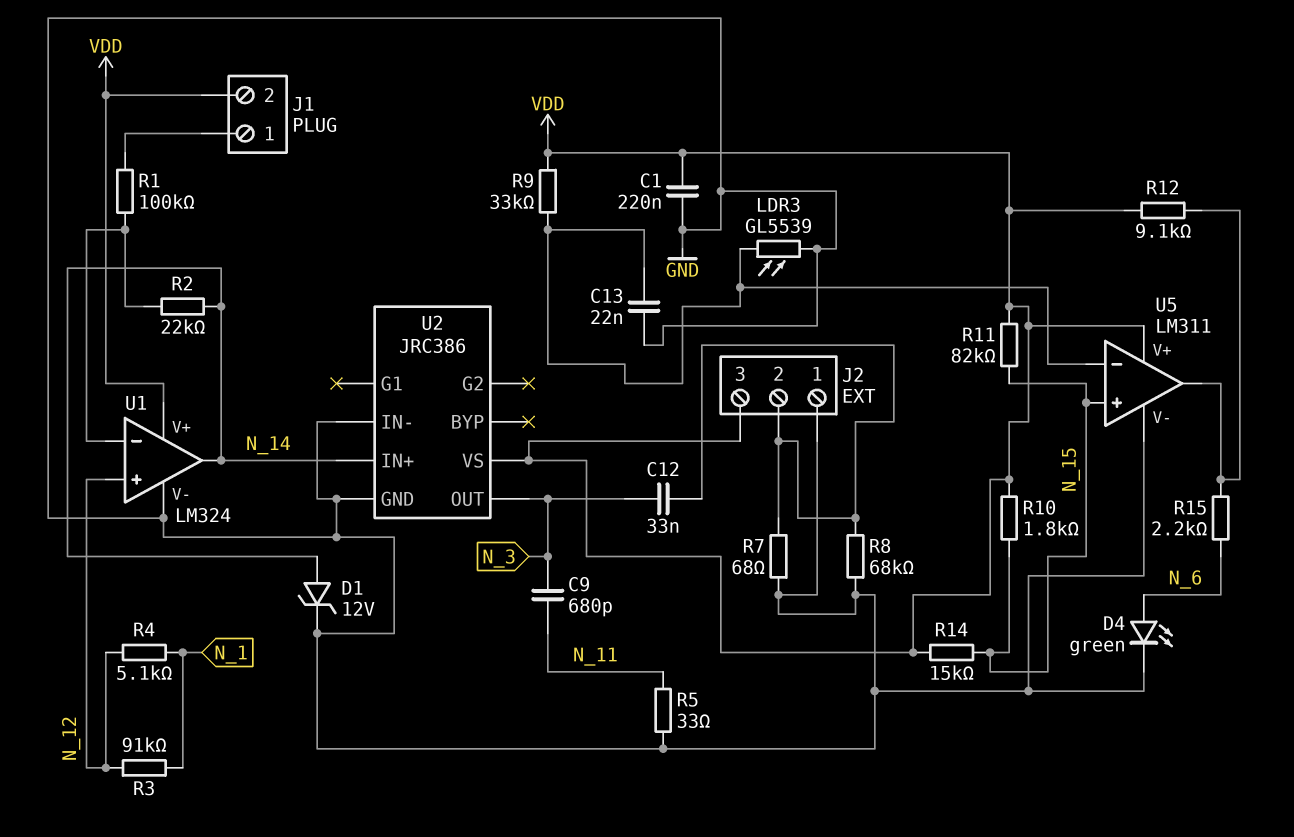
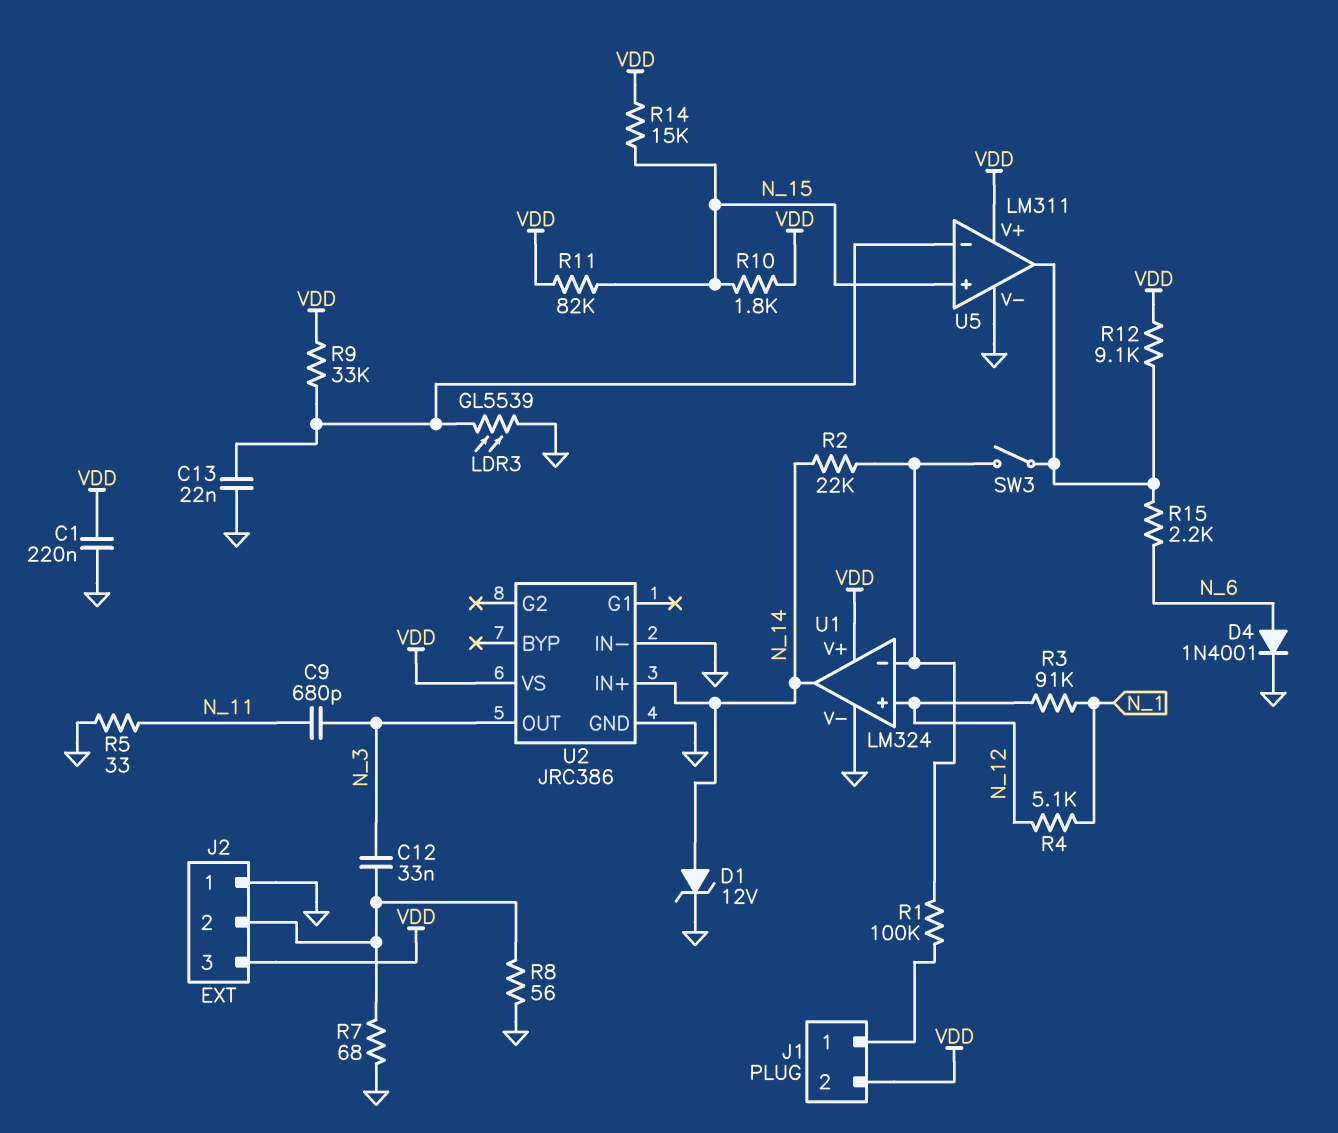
D4: LED green (A N_6, K GND) -> diode 1N4001 (A N_6, K GND)
R8: 68k (GND, J2/2) -> 56 (GND, J2/2)
SW3: none -> switch (U1/in-, U5/out)

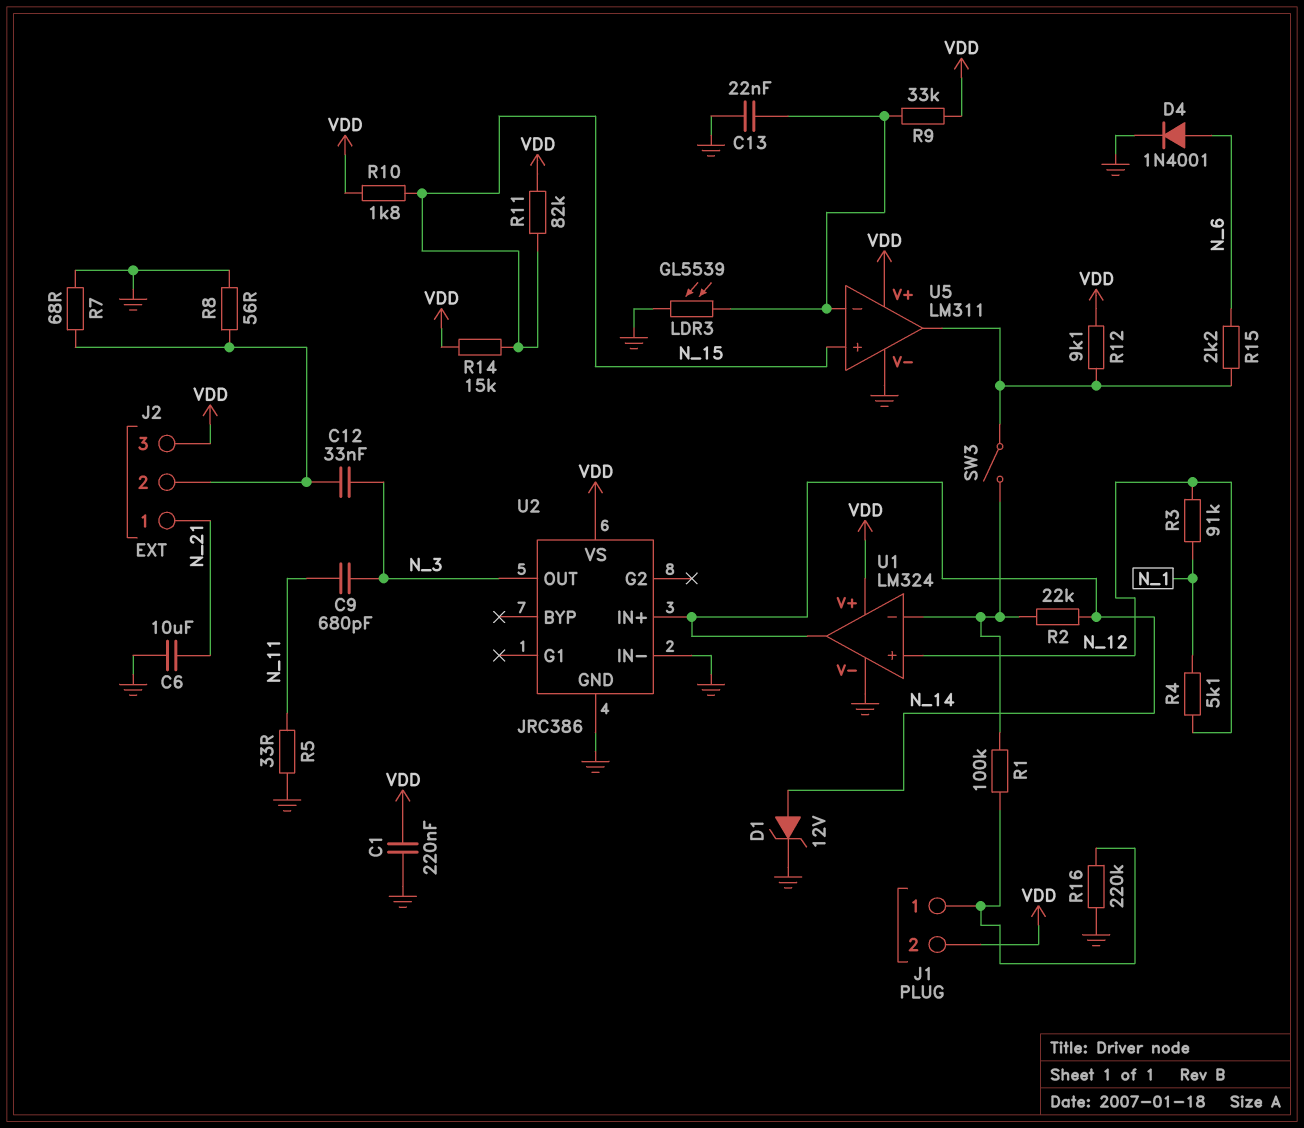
C6: none -> 10uF (GND, N_21)
J2 pin 1: GND -> N_21
R16: none -> 220k (GND, J1/1)

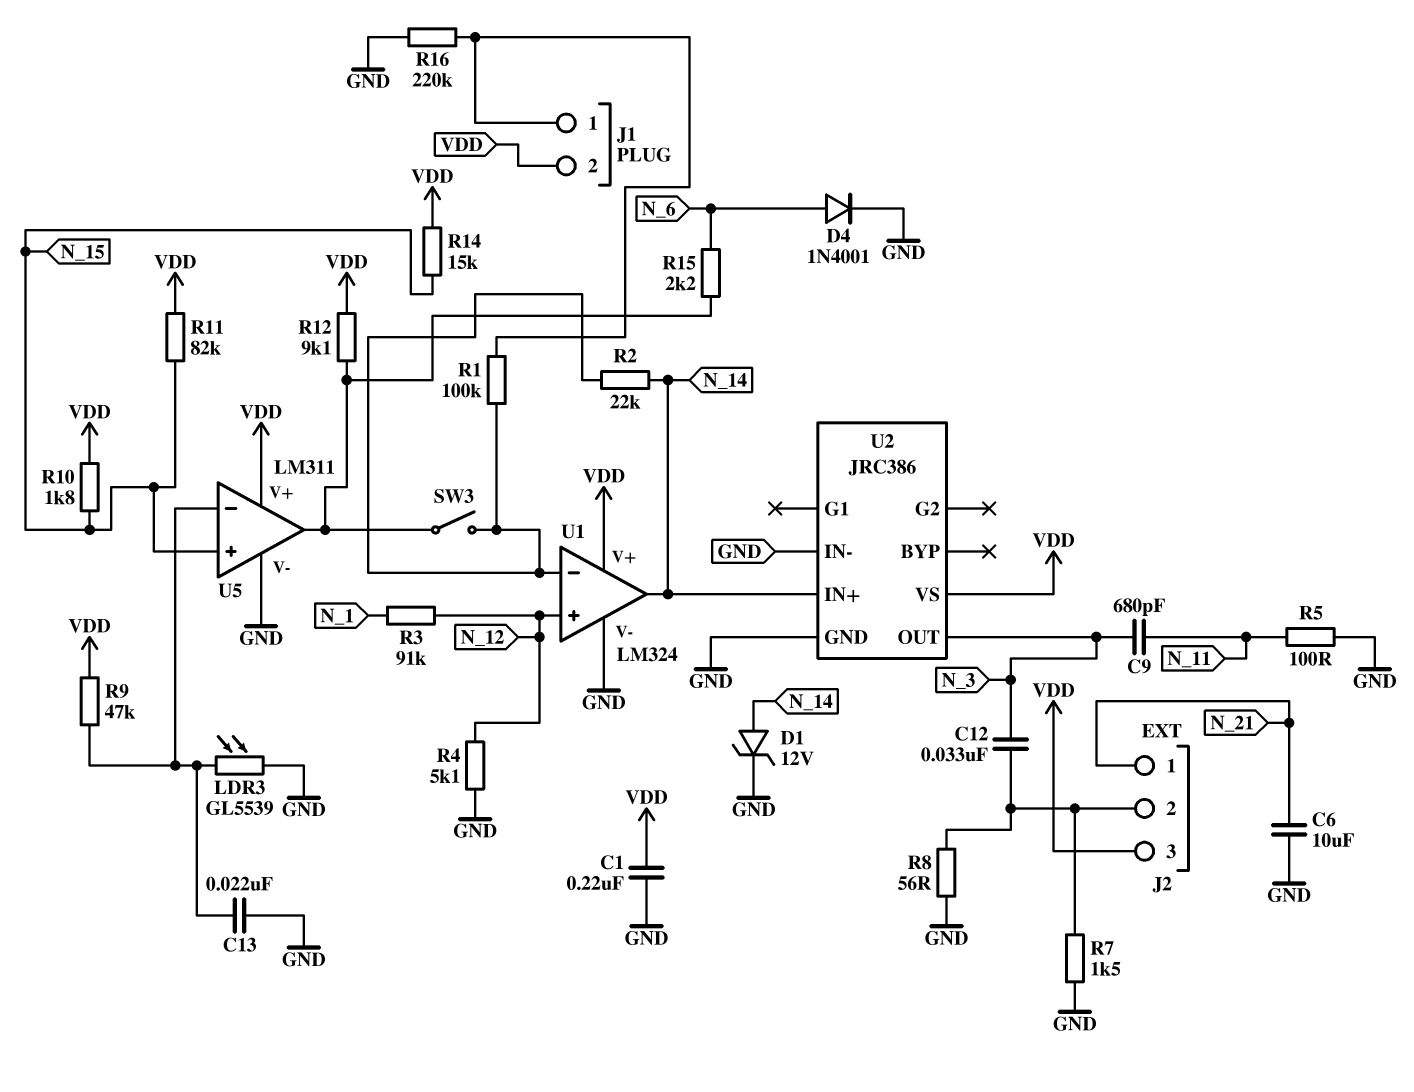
R4: 5.1k (N_1, N_12) -> 5.1k (GND, N_12)
R5: 33 (GND, N_11) -> 100 (GND, N_11)
R7: 68 (GND, J2/2) -> 1.5k (GND, J2/2)
R9: 33k (U5/in-, VDD) -> 47k (U5/in-, VDD)

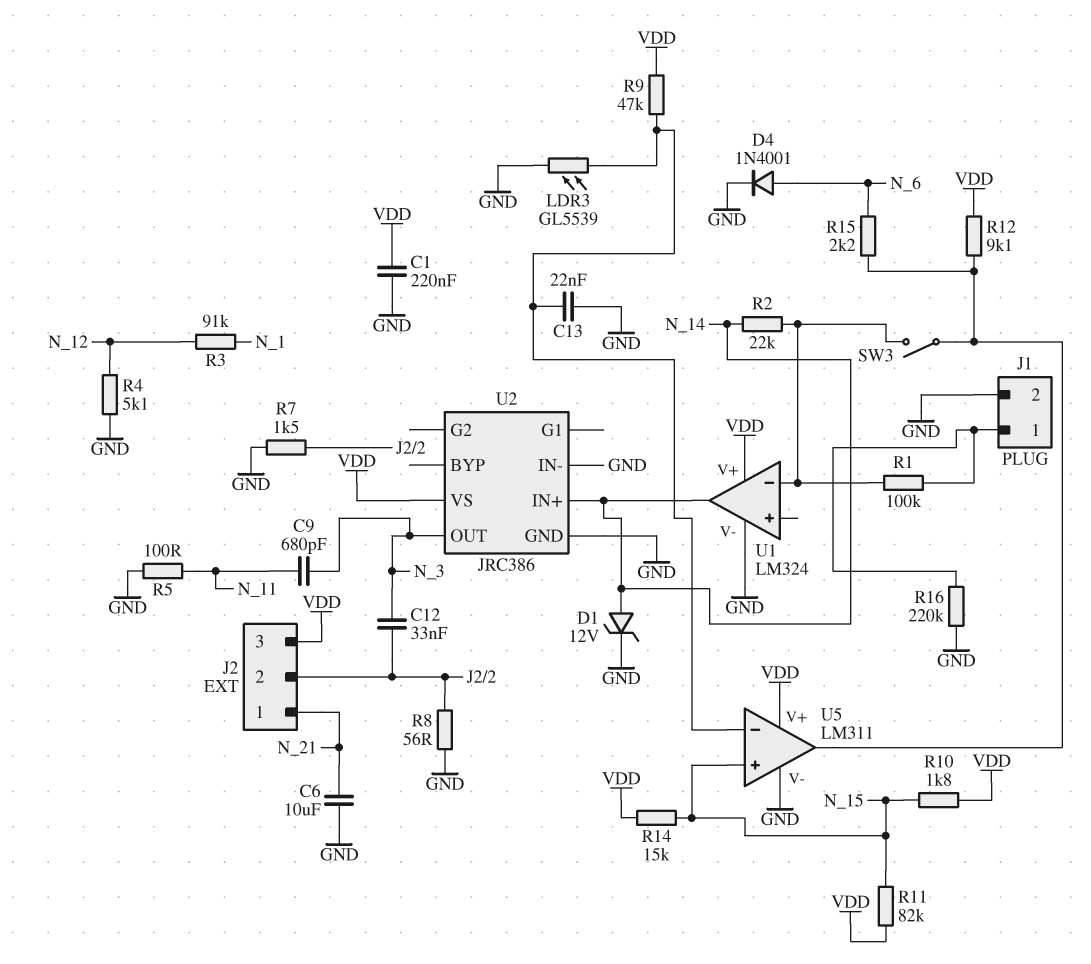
J1 pin 2: VDD -> GND
U1 pin in+: N_12 -> none

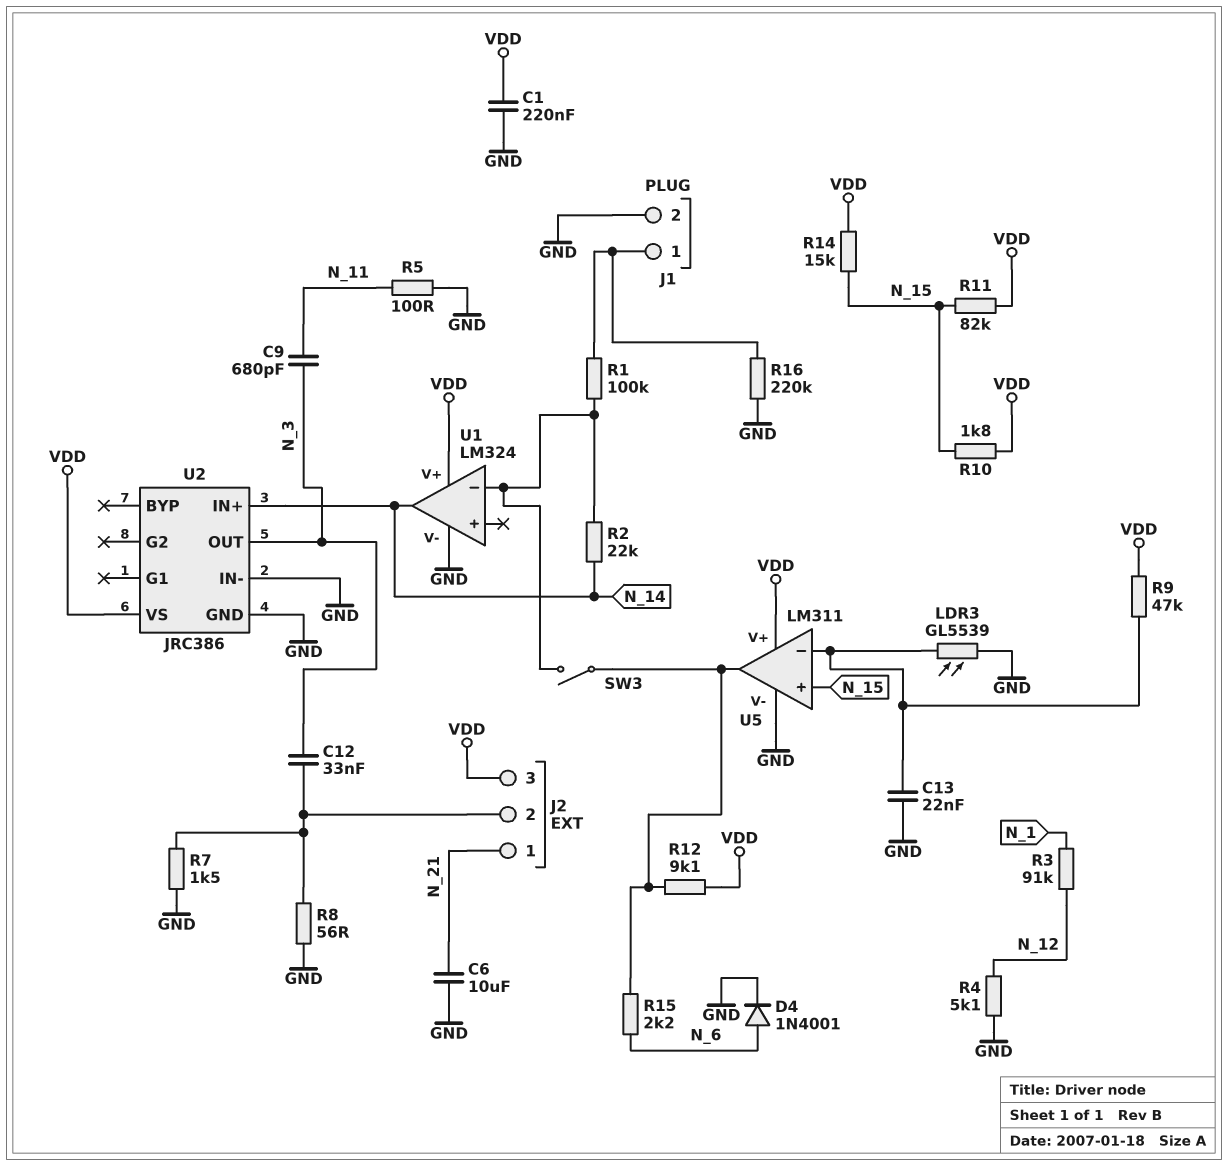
D1: zener 12V (A N_14, K GND) -> none

